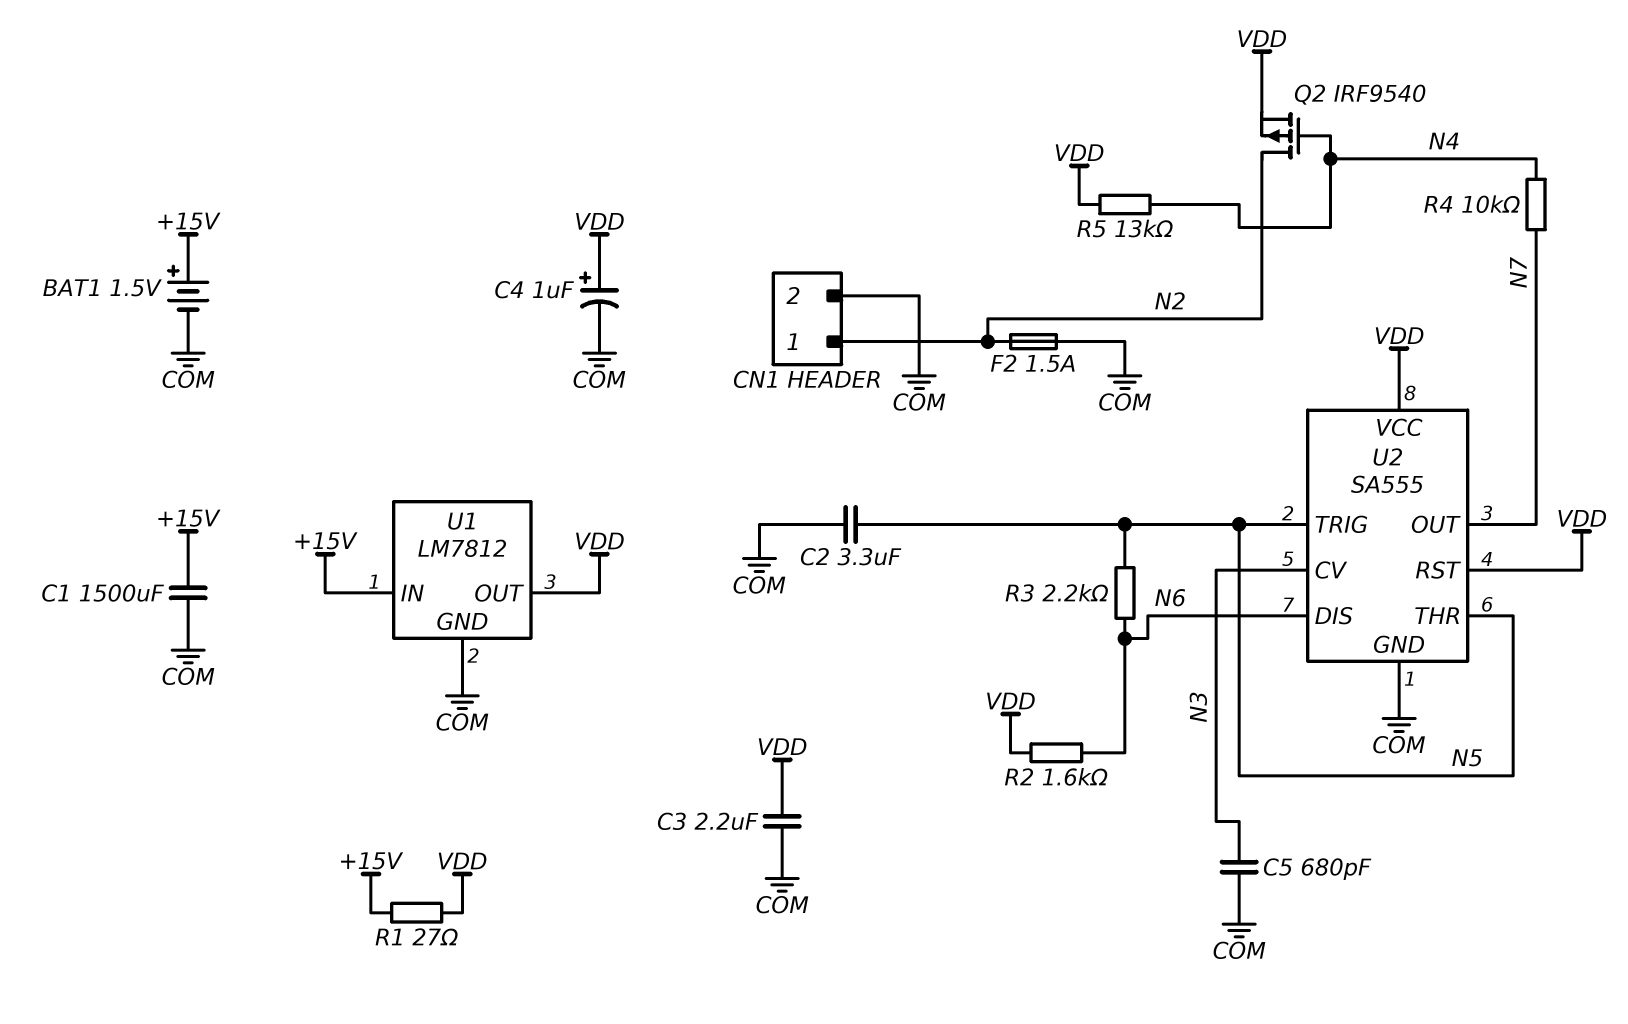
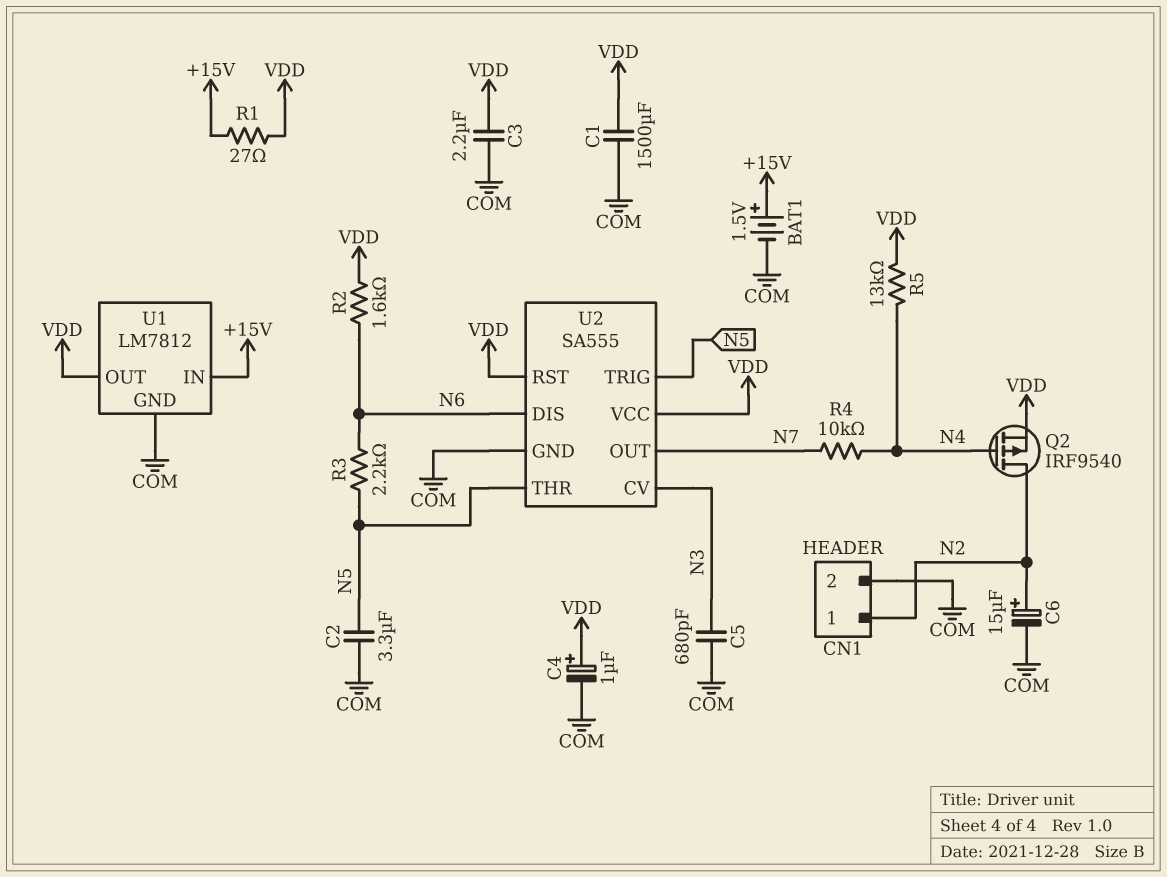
C1: 1500uF (+15V, COM) -> 1500uF (COM, VDD)
C6: none -> 15uF (plus N2, minus COM)
F2: 1.5A (COM, N2) -> none

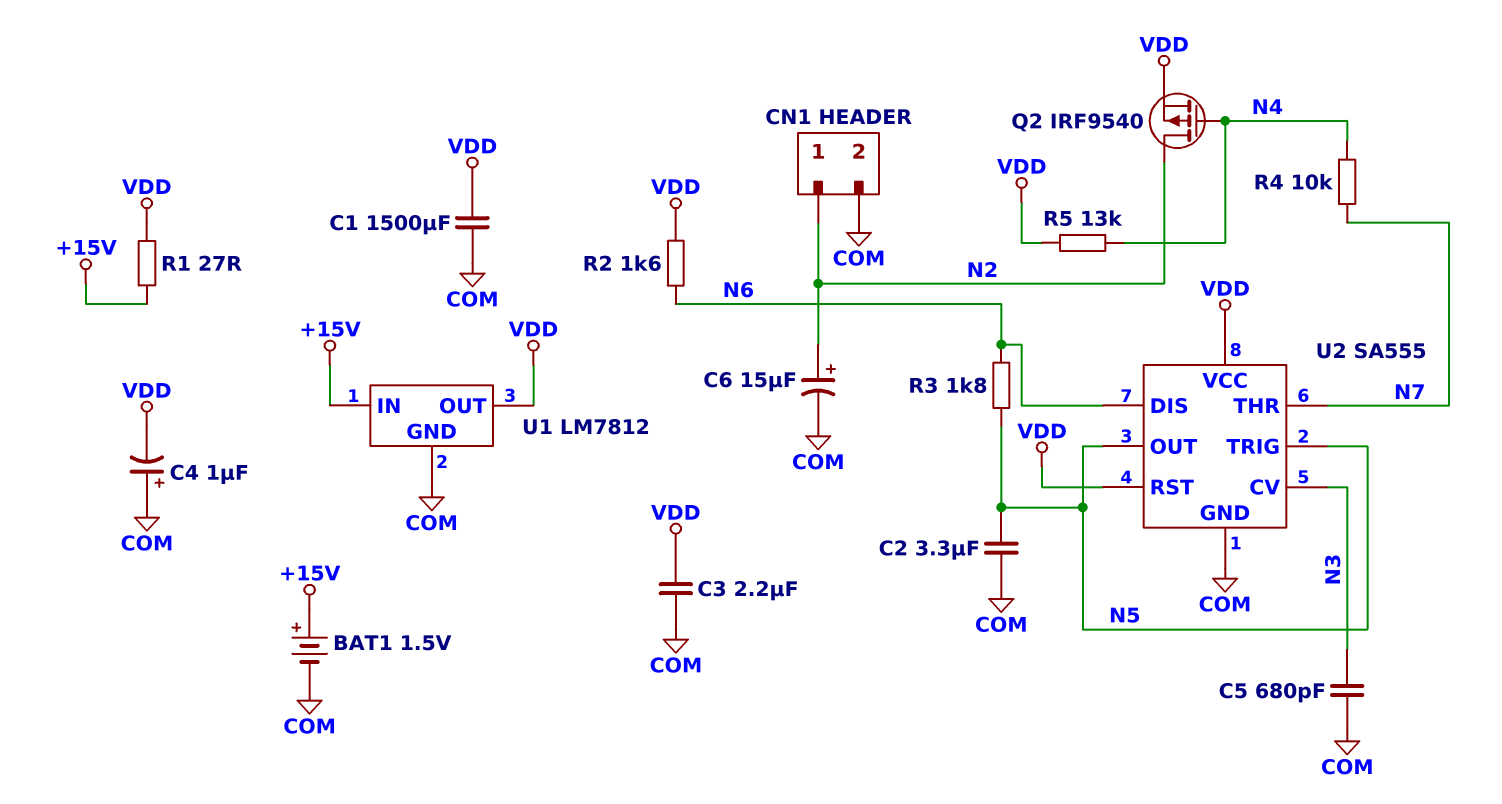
C4: 1uF (plus VDD, minus COM) -> 1uF (plus COM, minus VDD)
R3: 2.2k (N5, N6) -> 1.8k (N5, N6)
U2 pin OUT: N7 -> N5
U2 pin THR: N5 -> N7

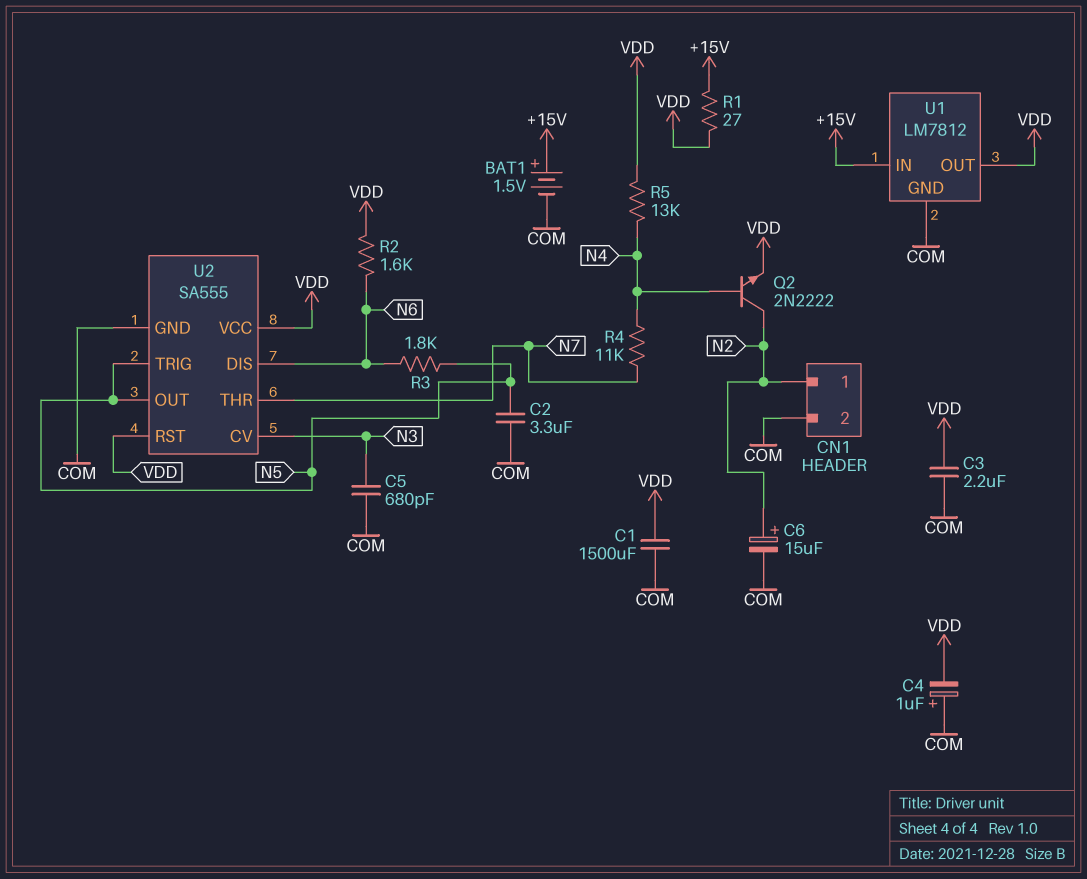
Q2: PMOS IRF9540 (G N4, D N2, S VDD) -> NPN 2N2222 (B N4, C N2, E VDD)
R4: 10k (N4, N7) -> 11k (N4, N7)

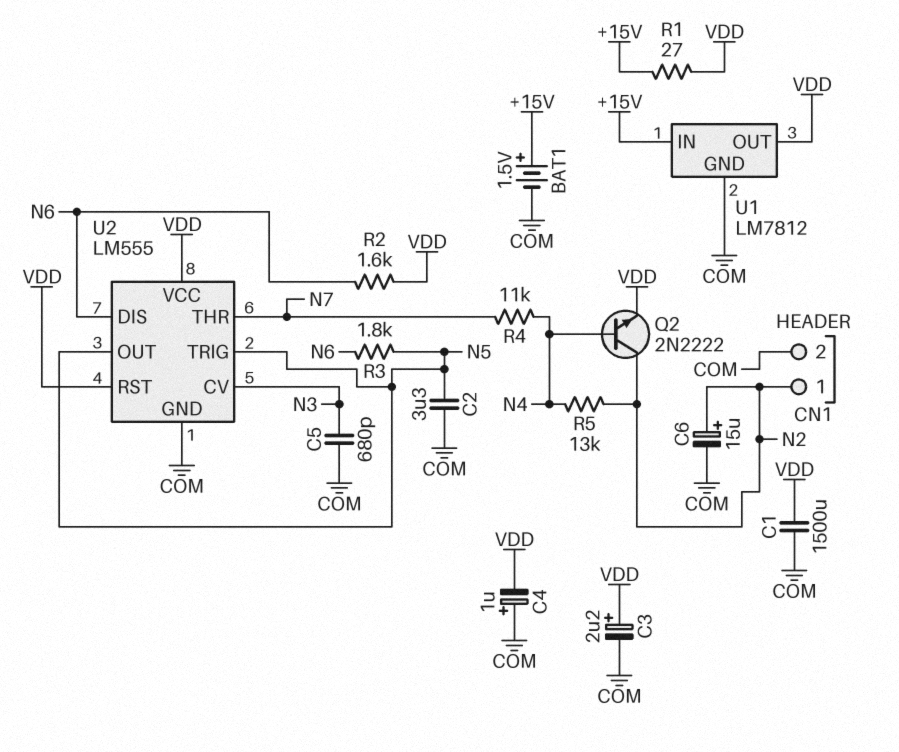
C3: 2.2uF (COM, VDD) -> 2.2uF (plus VDD, minus COM)
R5: 13k (N4, VDD) -> 13k (N2, N4)
U2: SA555 -> LM555

